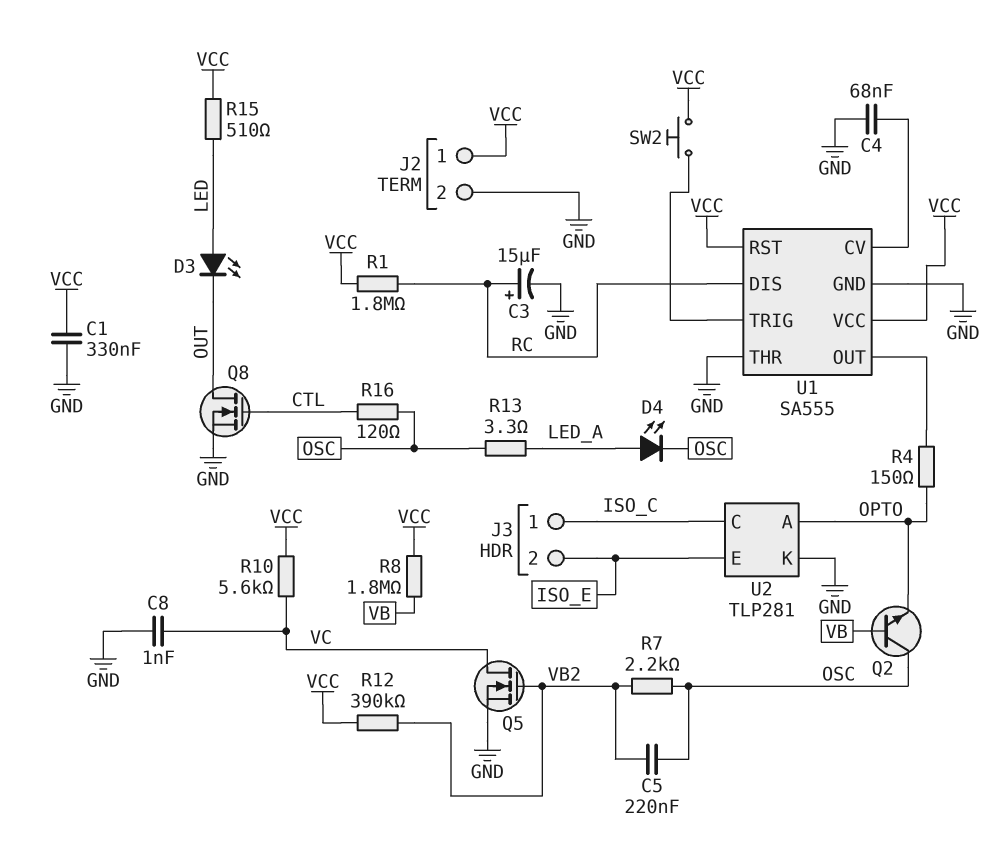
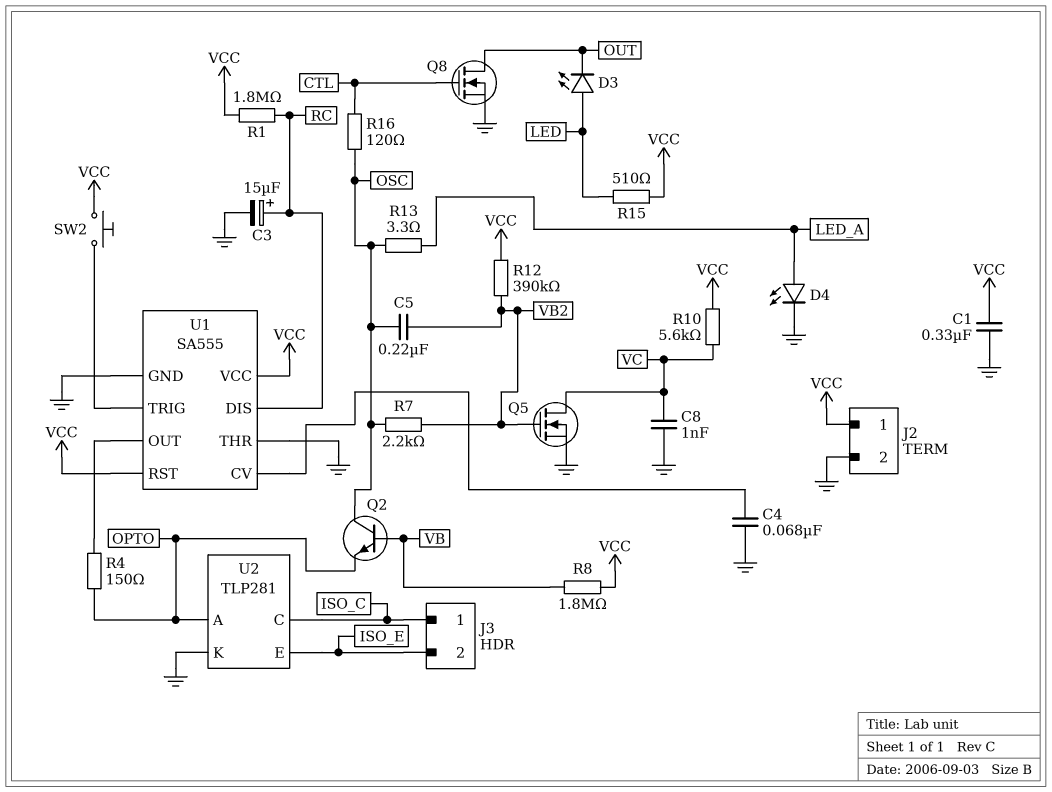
D4: LED (A LED_A, K OSC) -> LED (A LED_A, K GND)

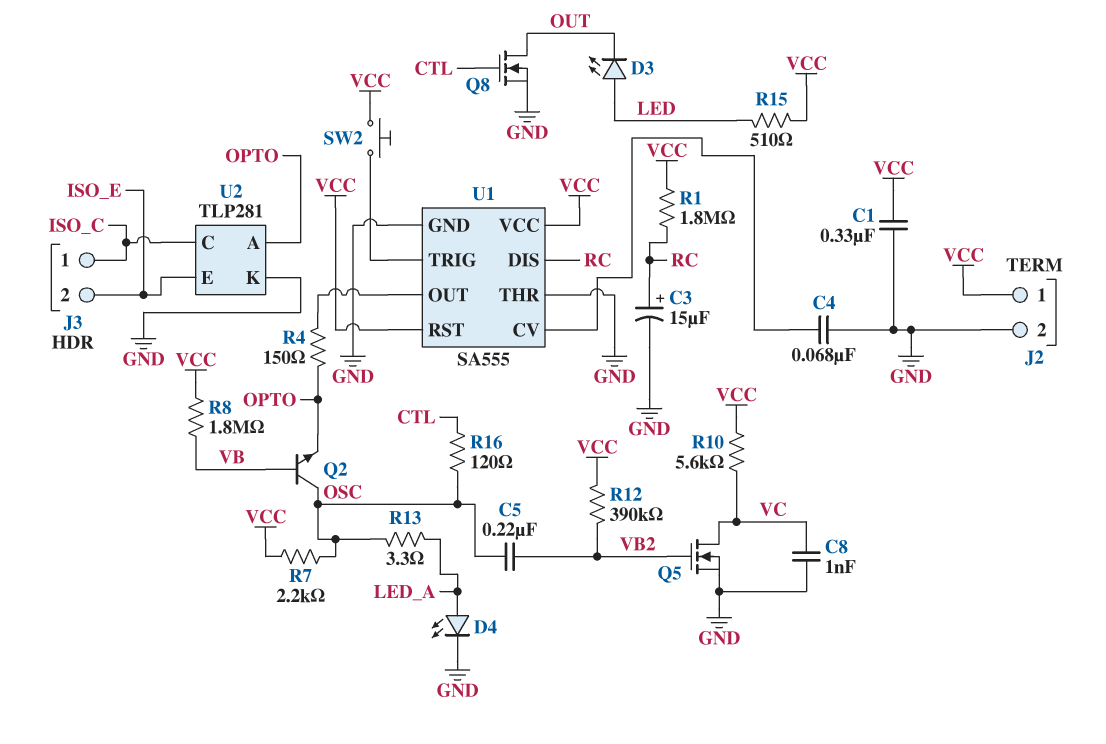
R7: 2.2k (OSC, VB2) -> 2.2k (OSC, VCC)

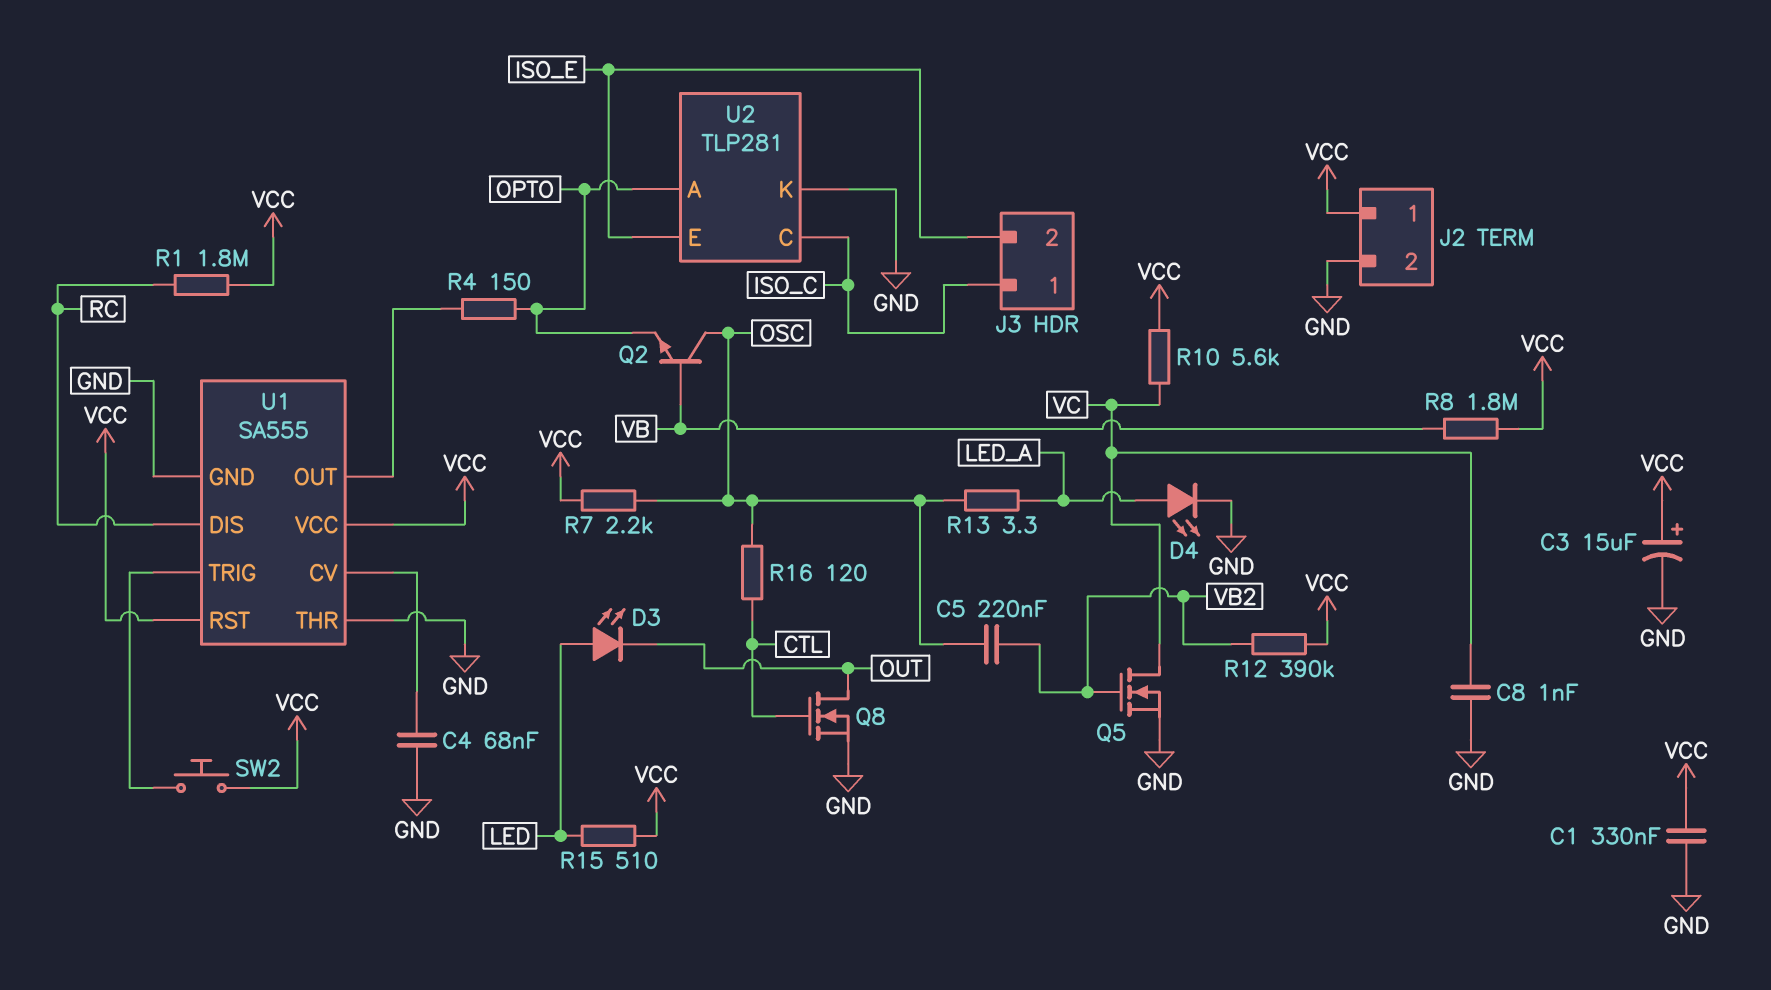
C3: 15uF (plus RC, minus GND) -> 15uF (plus VCC, minus GND)

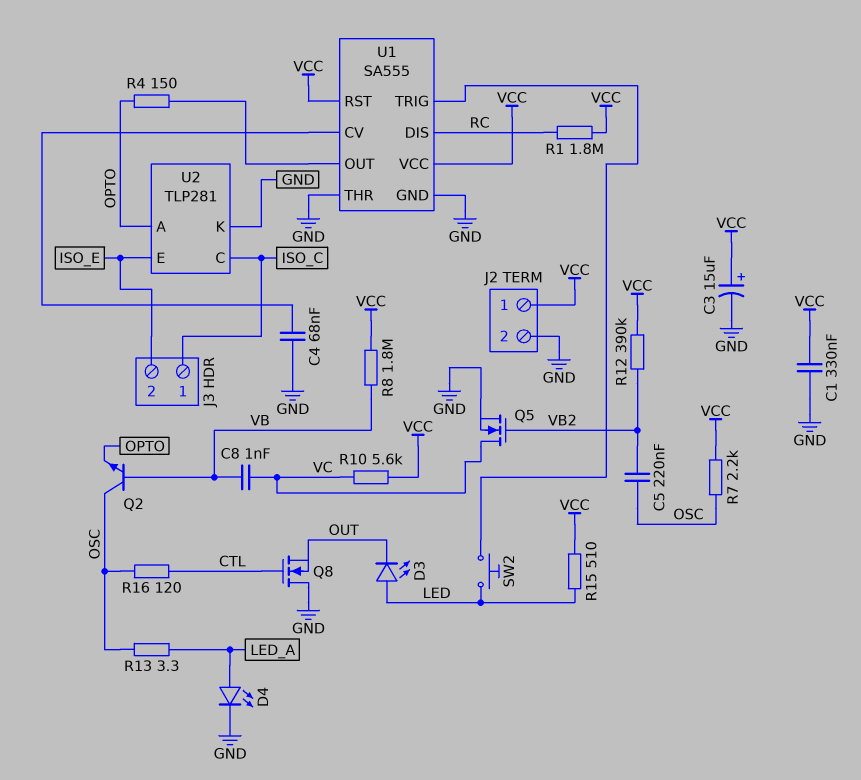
C8: 1nF (GND, VC) -> 1nF (VB, VC)
Q8: NMOS (G CTL, D OUT, S GND) -> NMOS (G CTL, D GND, S OUT)
SW2: button (U1/TRIG, VCC) -> button (LED, U1/TRIG)

